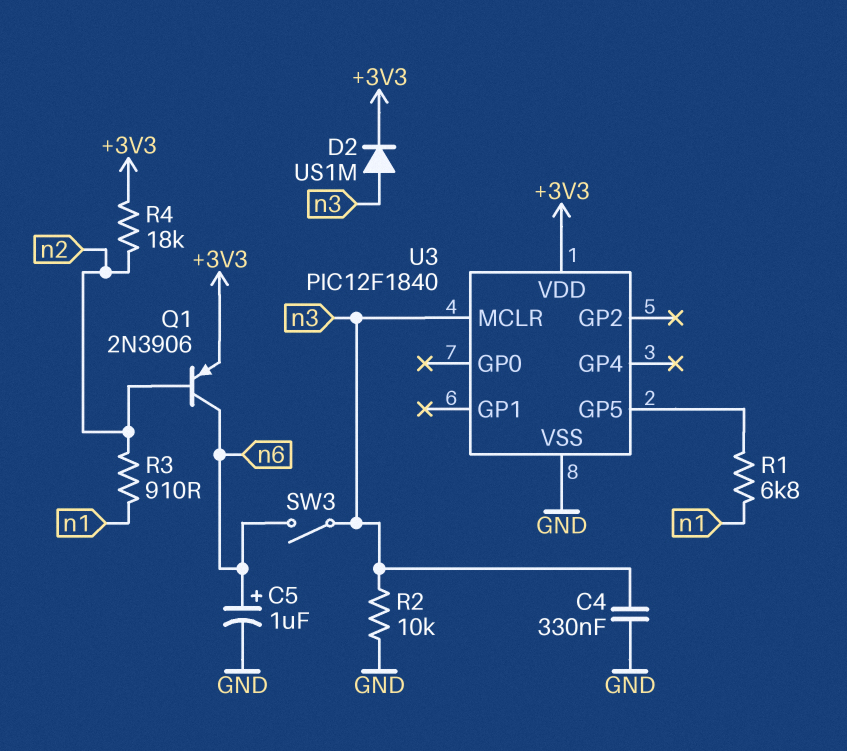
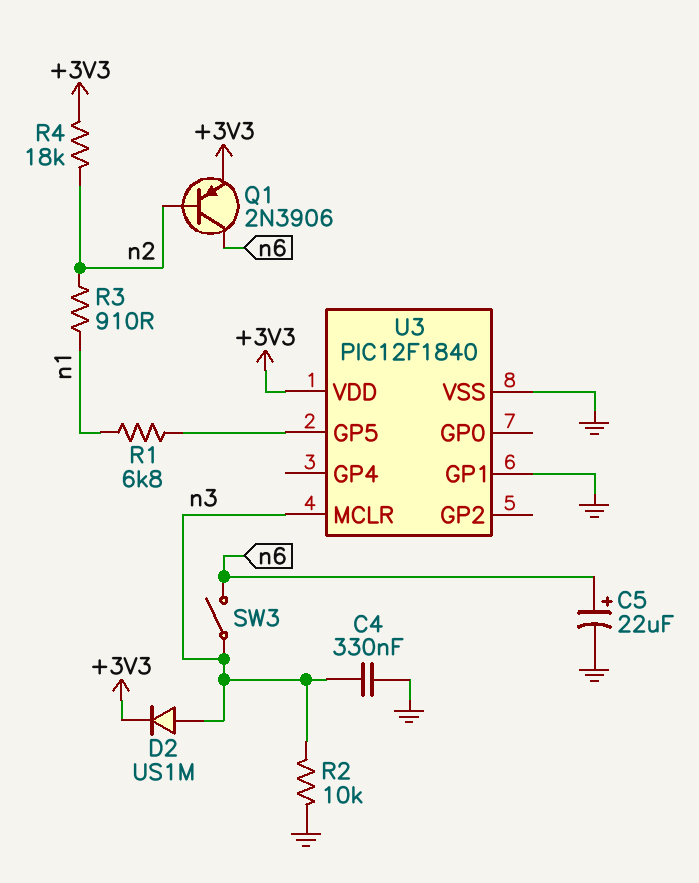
C5: 1uF (plus n6, minus GND) -> 22uF (plus n6, minus GND)
U3 pin GP1: none -> GND

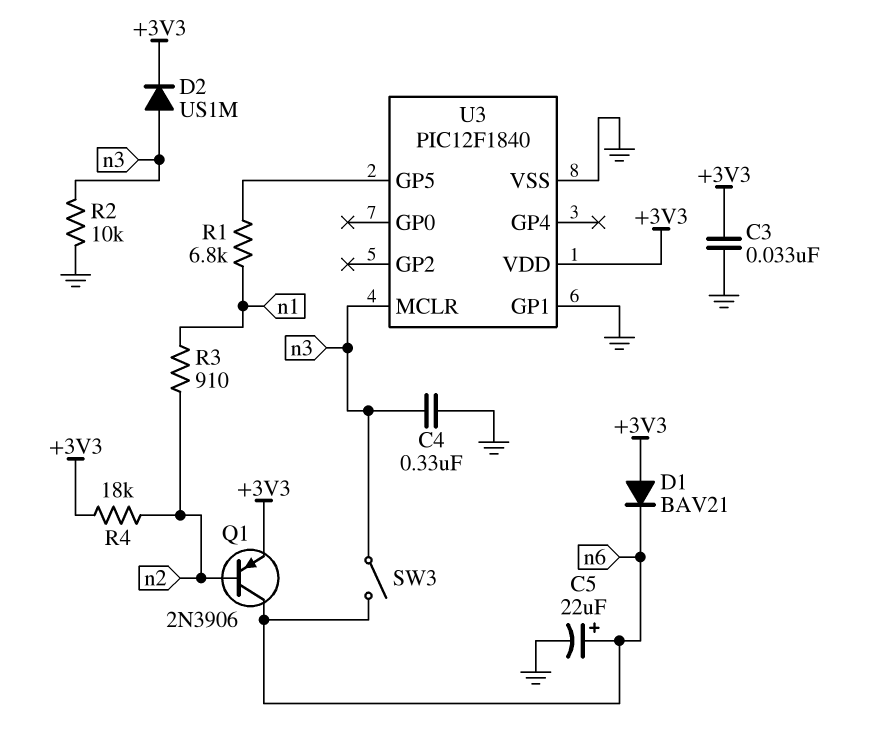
C3: none -> 33nF (+3V3, GND)
D1: none -> diode BAV21 (A +3V3, K n6)

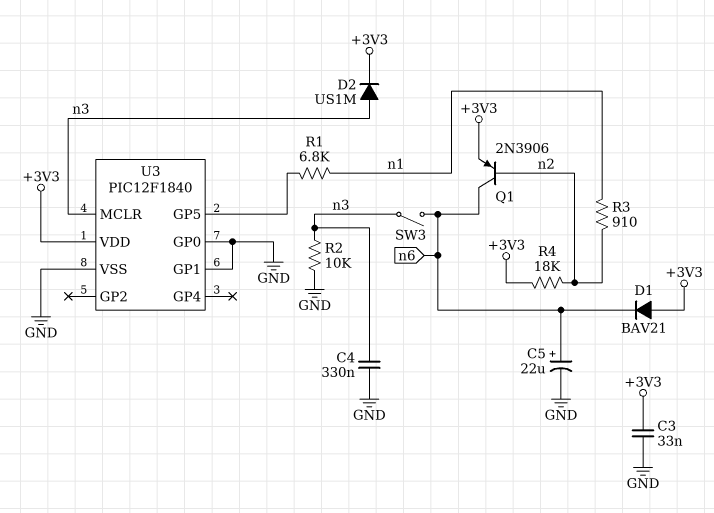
U3 pin GP0: none -> GND

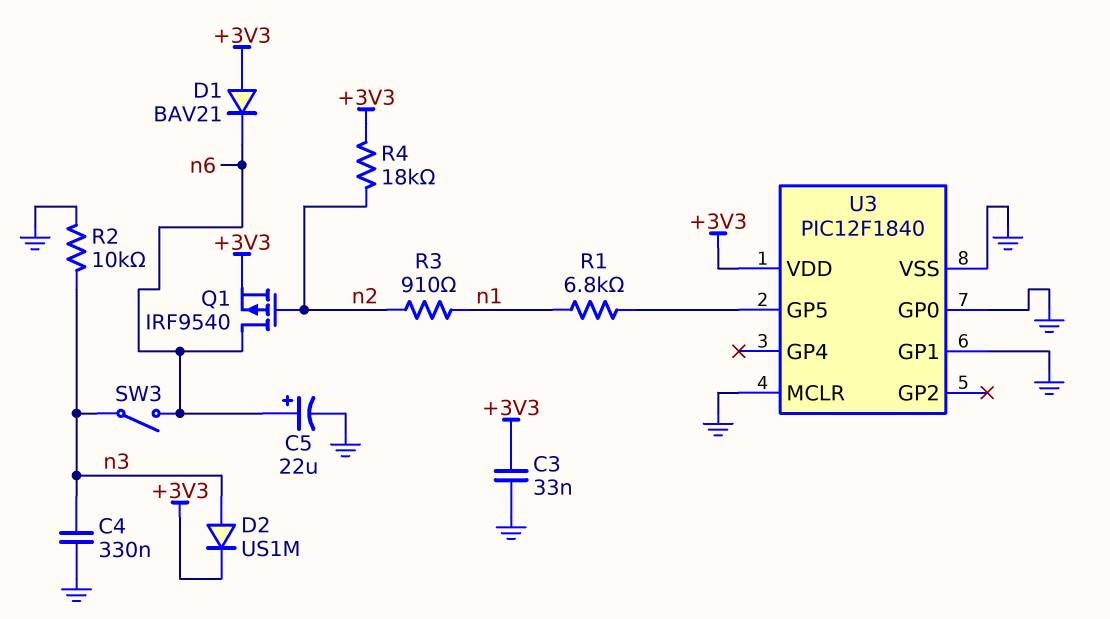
Q1: PNP 2N3906 (B n2, C n6, E +3V3) -> PMOS IRF9540 (G n2, D n6, S +3V3)
U3 pin MCLR: n3 -> GND

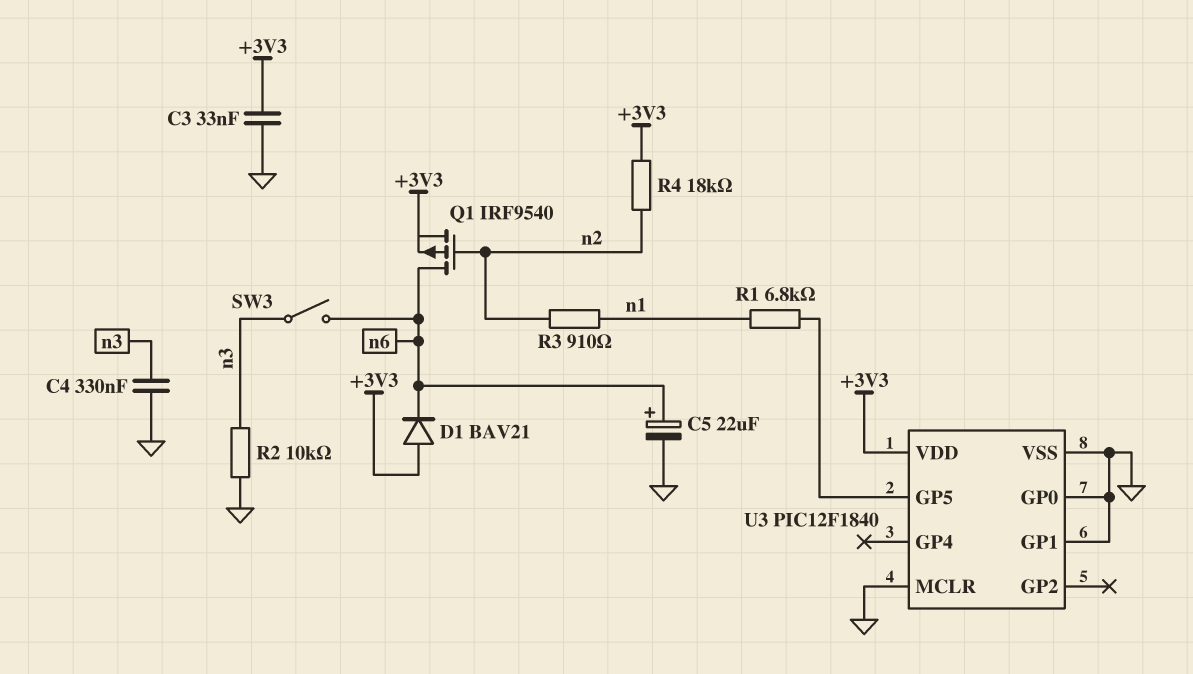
D2: diode US1M (A n3, K +3V3) -> none

